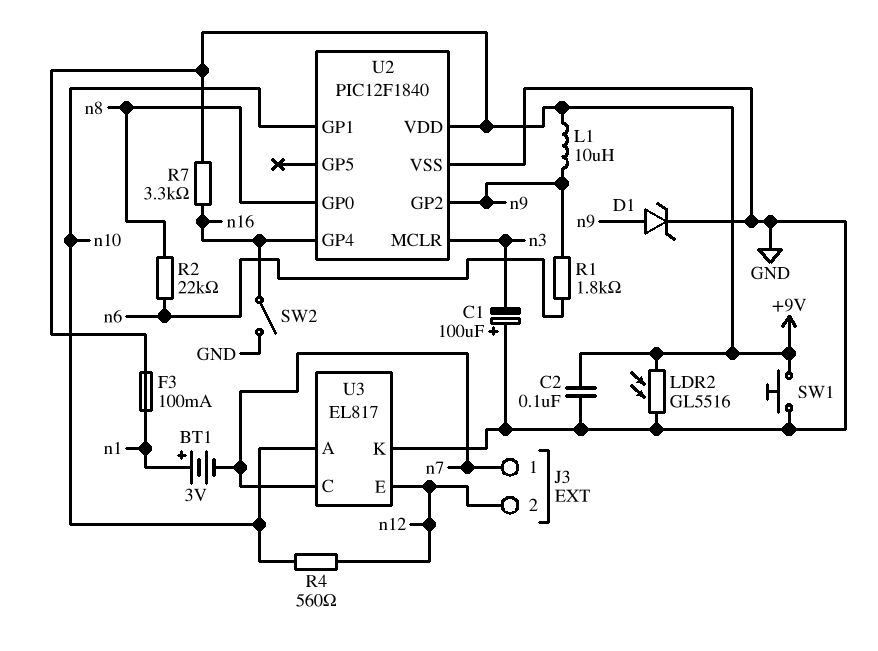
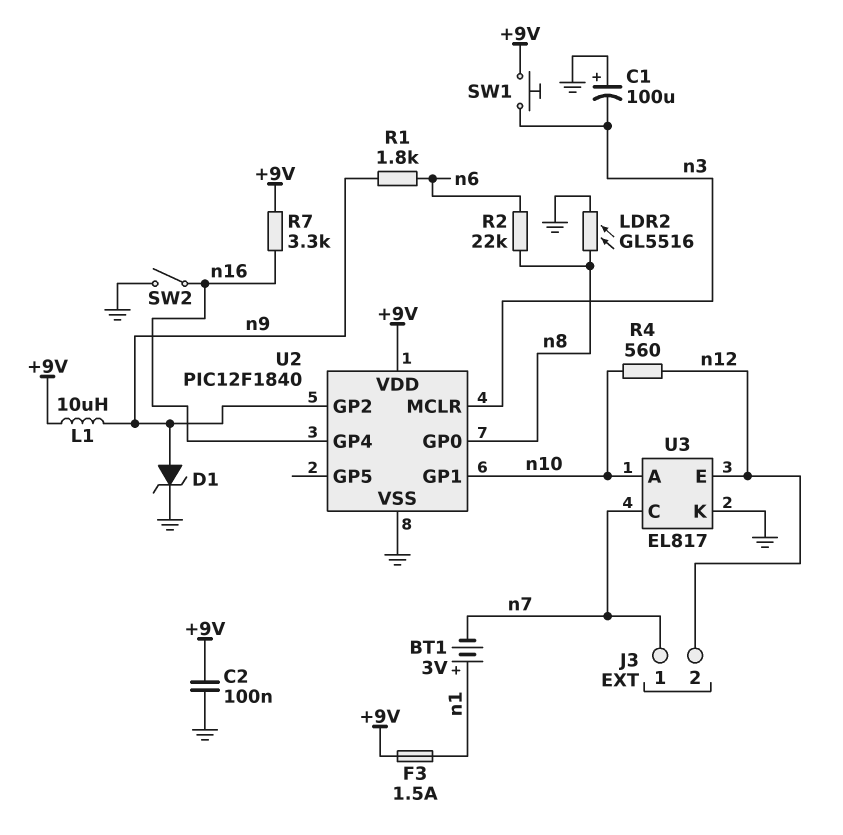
F3: 100mA (+9V, n1) -> 1.5A (+9V, n1)
LDR2: GL5516 (+9V, GND) -> GL5516 (GND, n8)
SW1: button (+9V, GND) -> button (+9V, n3)

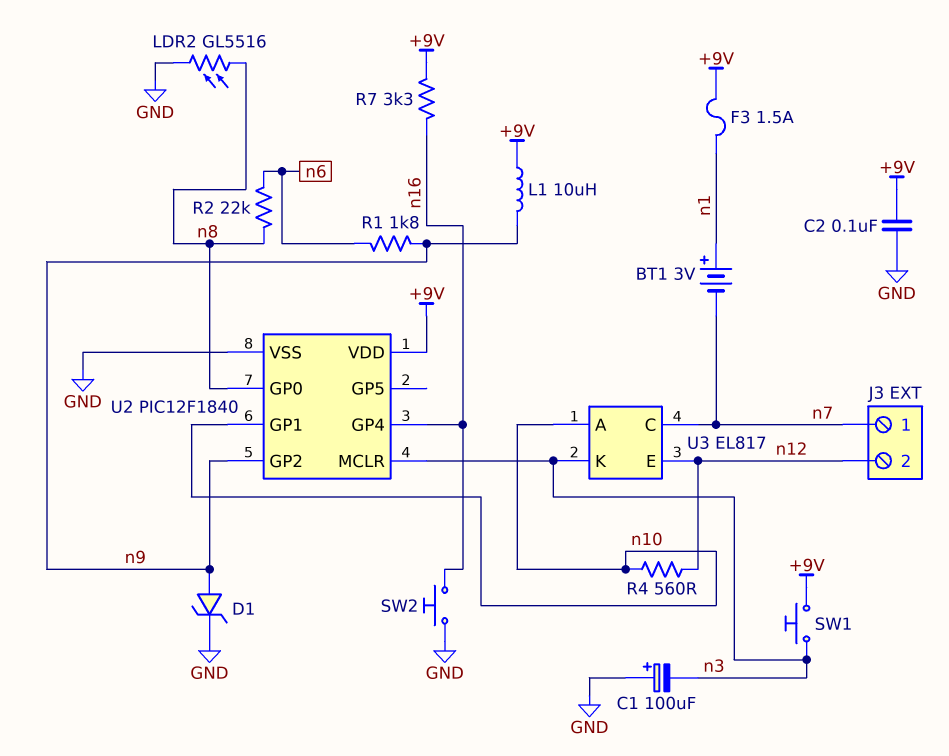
SW2: switch (GND, n16) -> button (GND, n16)
U3 pin K: GND -> n3

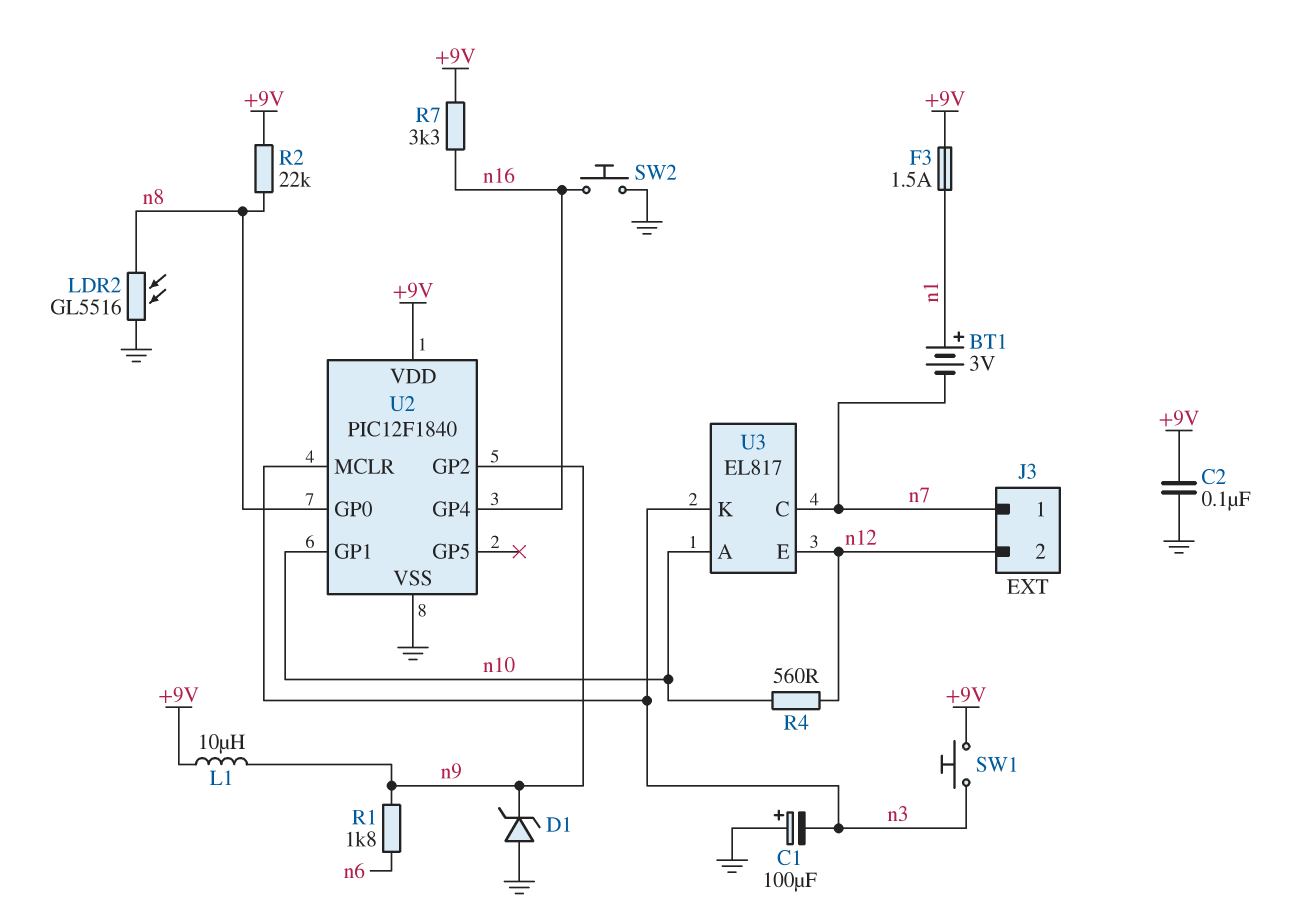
D1: zener (A n9, K GND) -> zener (A GND, K n9)
R2: 22k (n6, n8) -> 22k (+9V, n8)

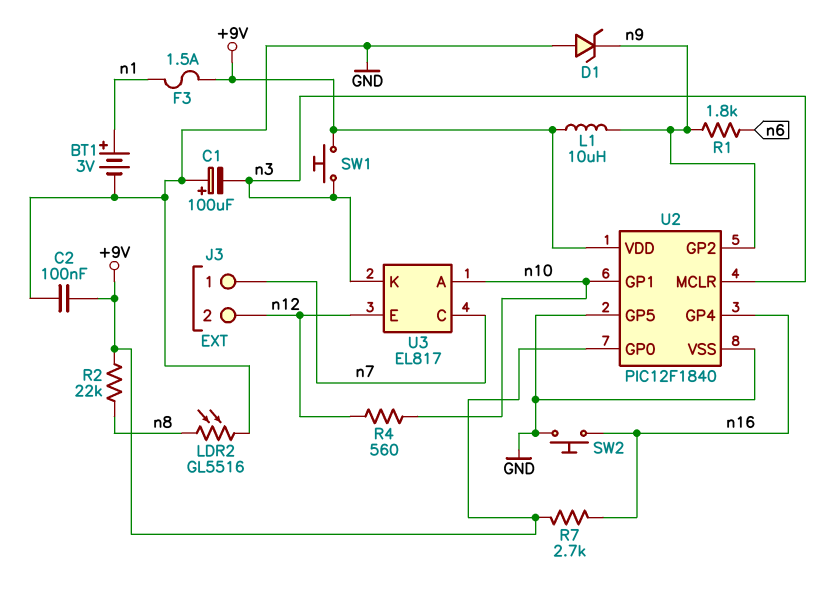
BT1: 3V (plus n1, minus n7) -> 3V (plus n1, minus GND)
R7: 3.3k (+9V, n16) -> 2.7k (+9V, n16)
U2 pin GP0: n8 -> +9V
U2 pin GP5: none -> GND

